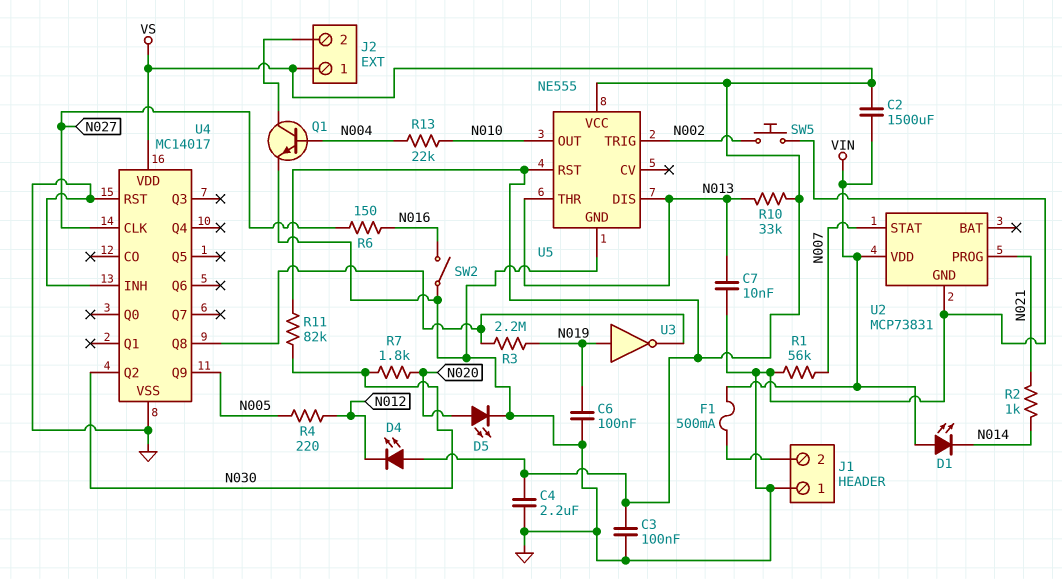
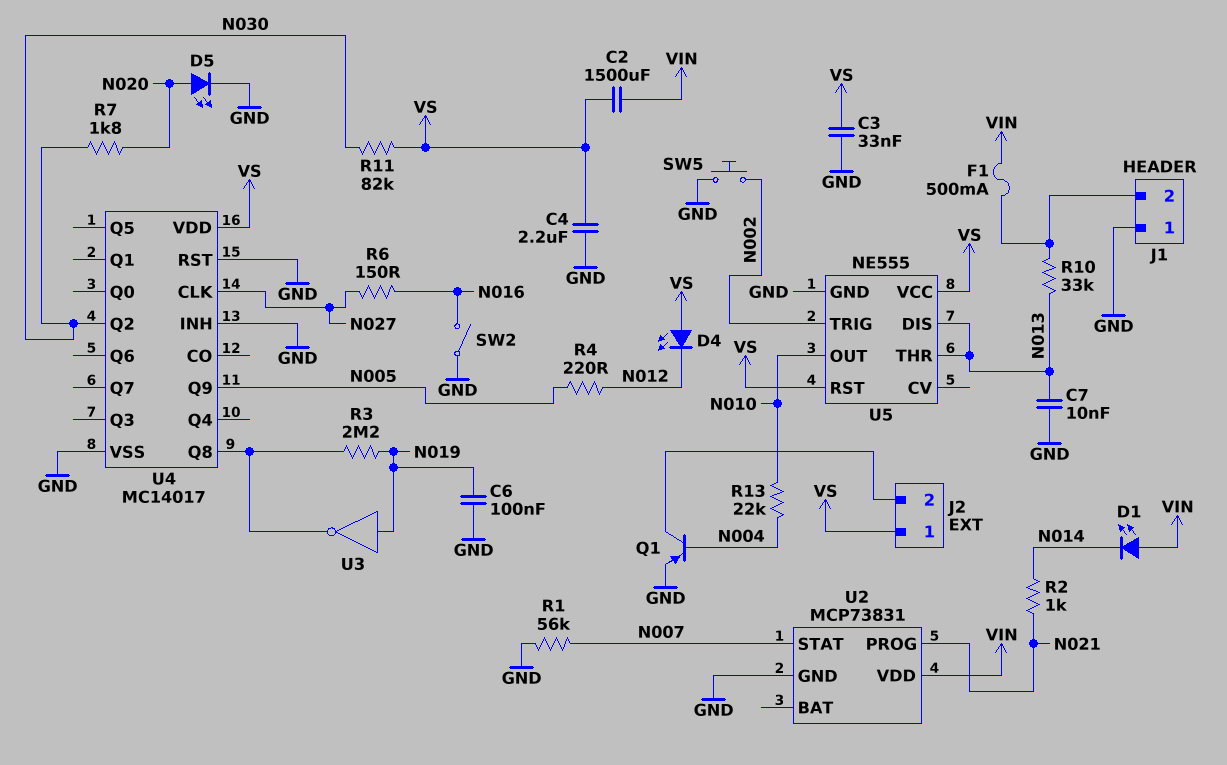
C3: 100nF (GND, VS) -> 33nF (GND, VS)
Q1: NPN (B N004, C J2/2, E GND) -> PNP (B N004, C J2/2, E GND)
R10: 33k (N013, VS) -> 33k (J1/2, N013)

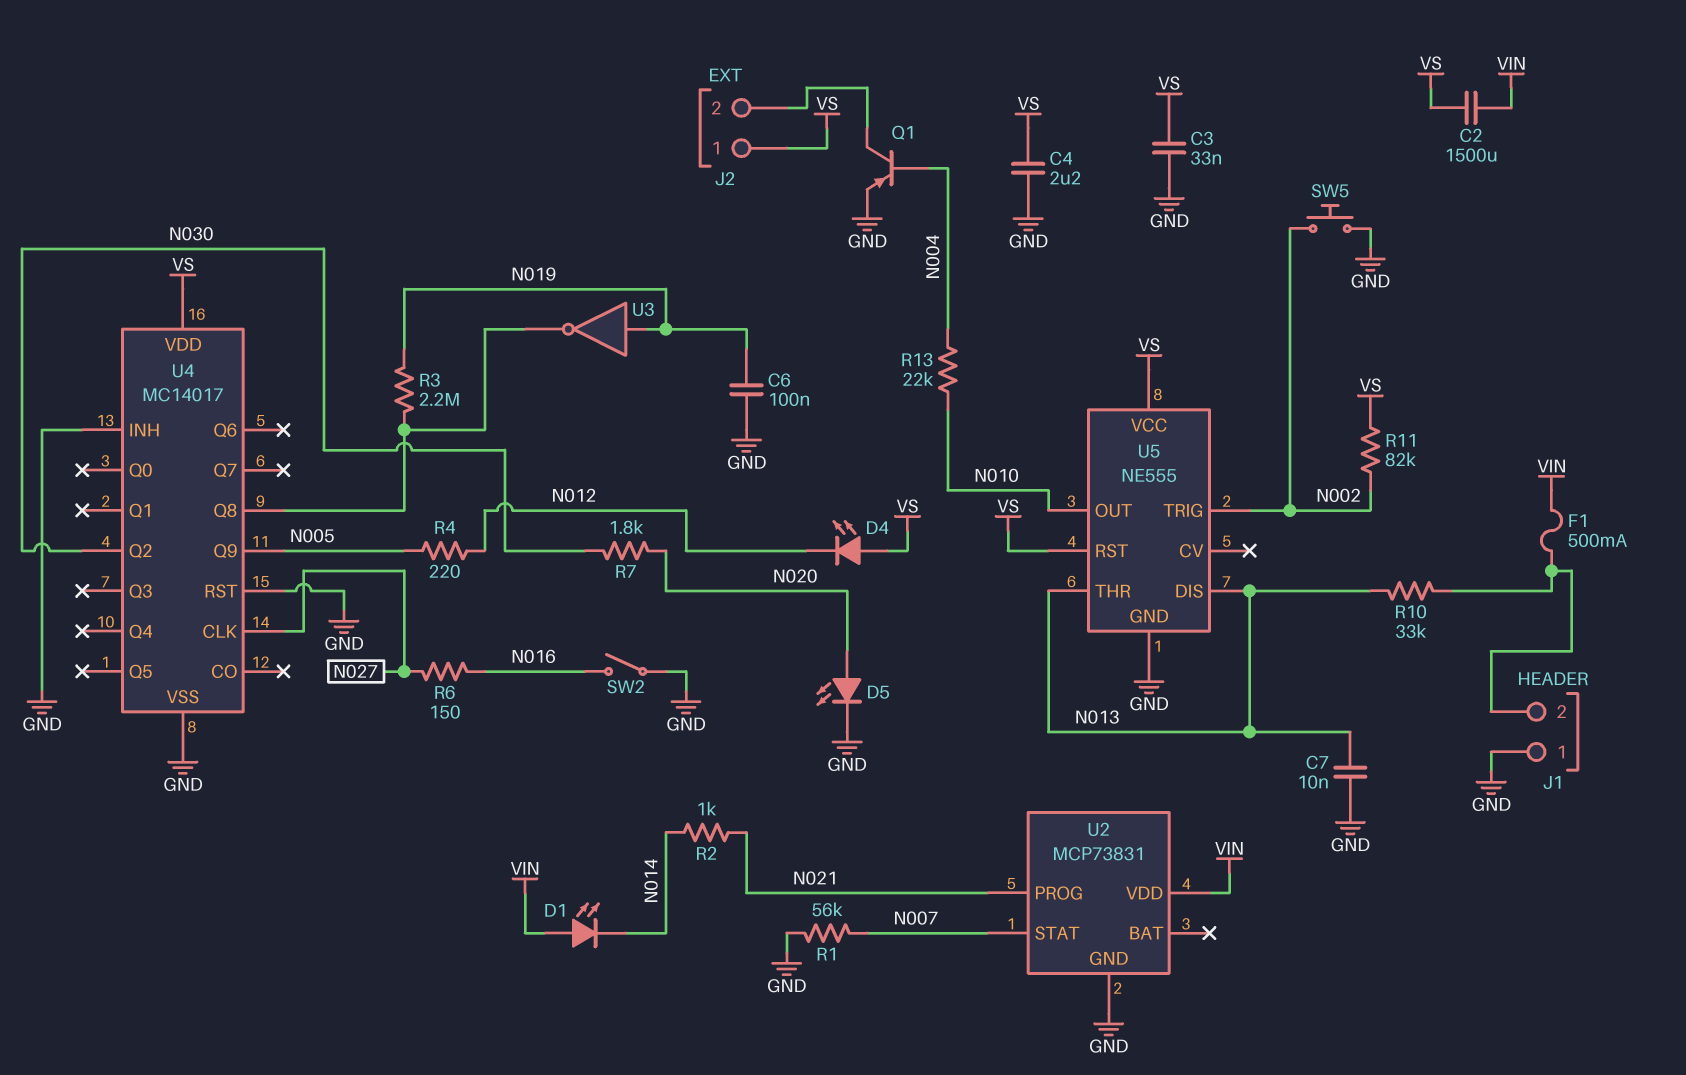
R11: 82k (N030, VS) -> 82k (N002, VS)

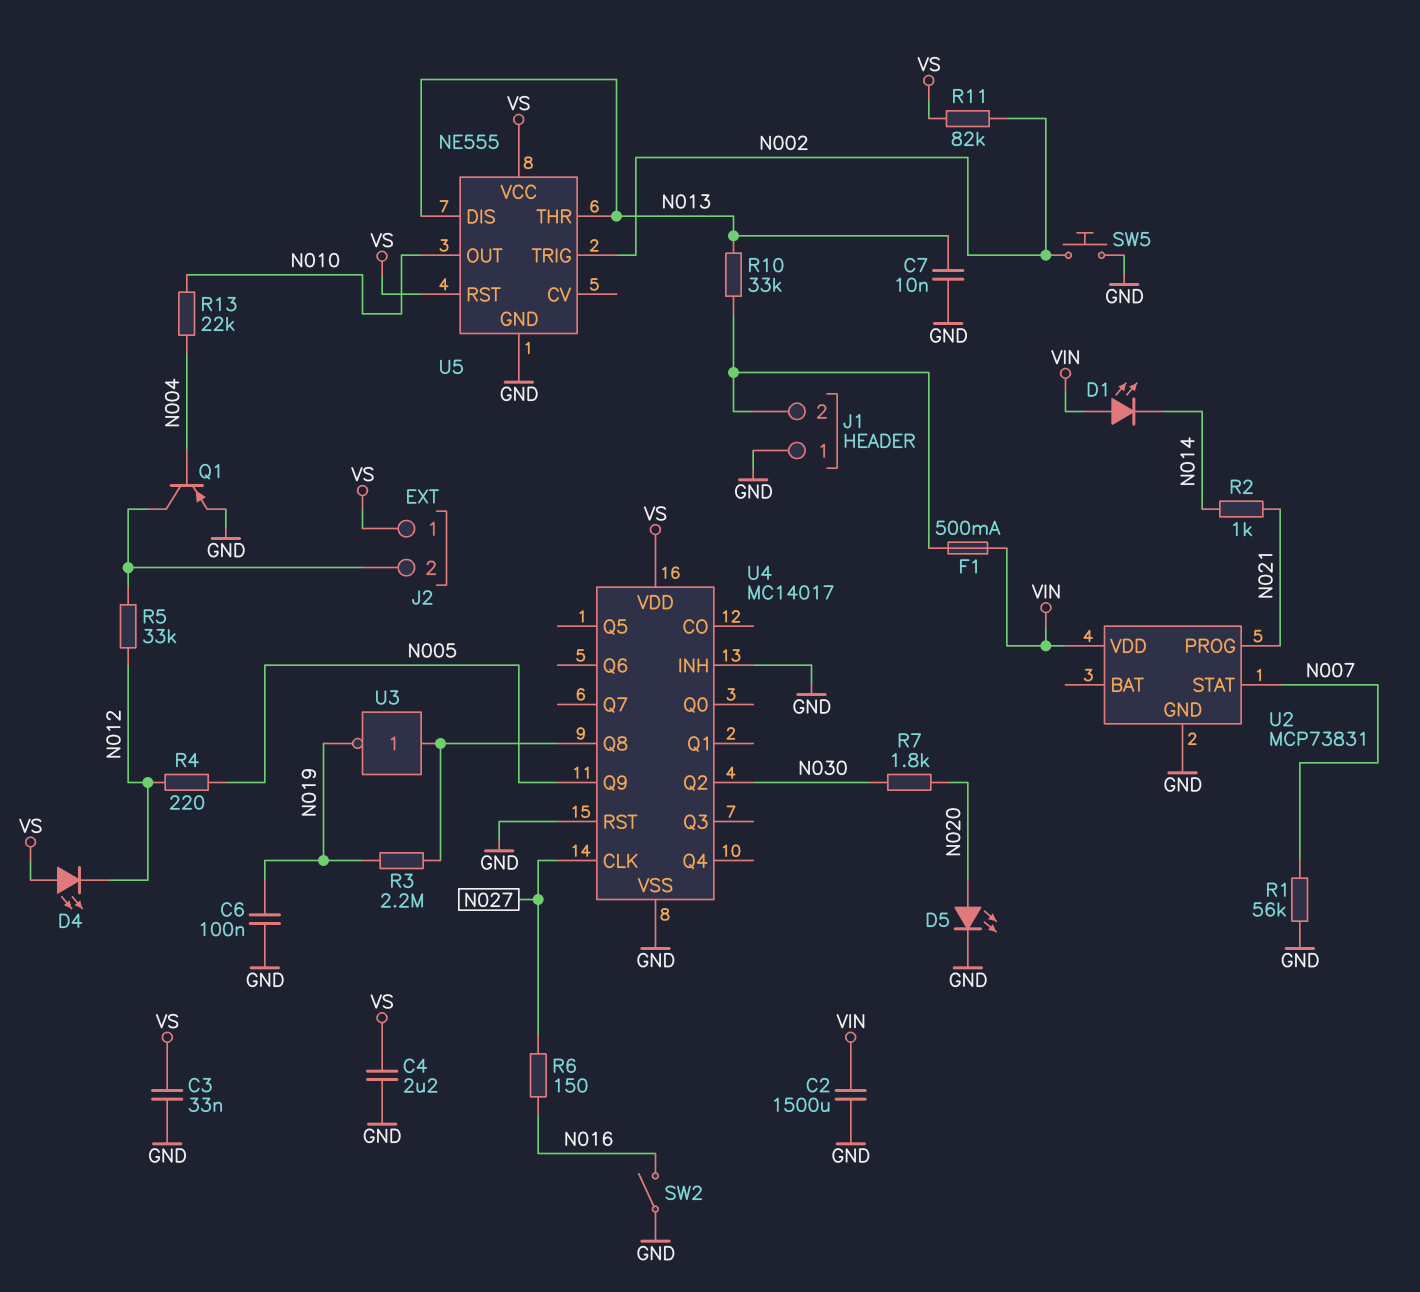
C2: 1500uF (VIN, VS) -> 1500uF (GND, VIN)
R5: none -> 33k (J2/2, N012)
U3: NOT (in N019, out U4/Q8) -> NOT (in U4/Q8, out N019)

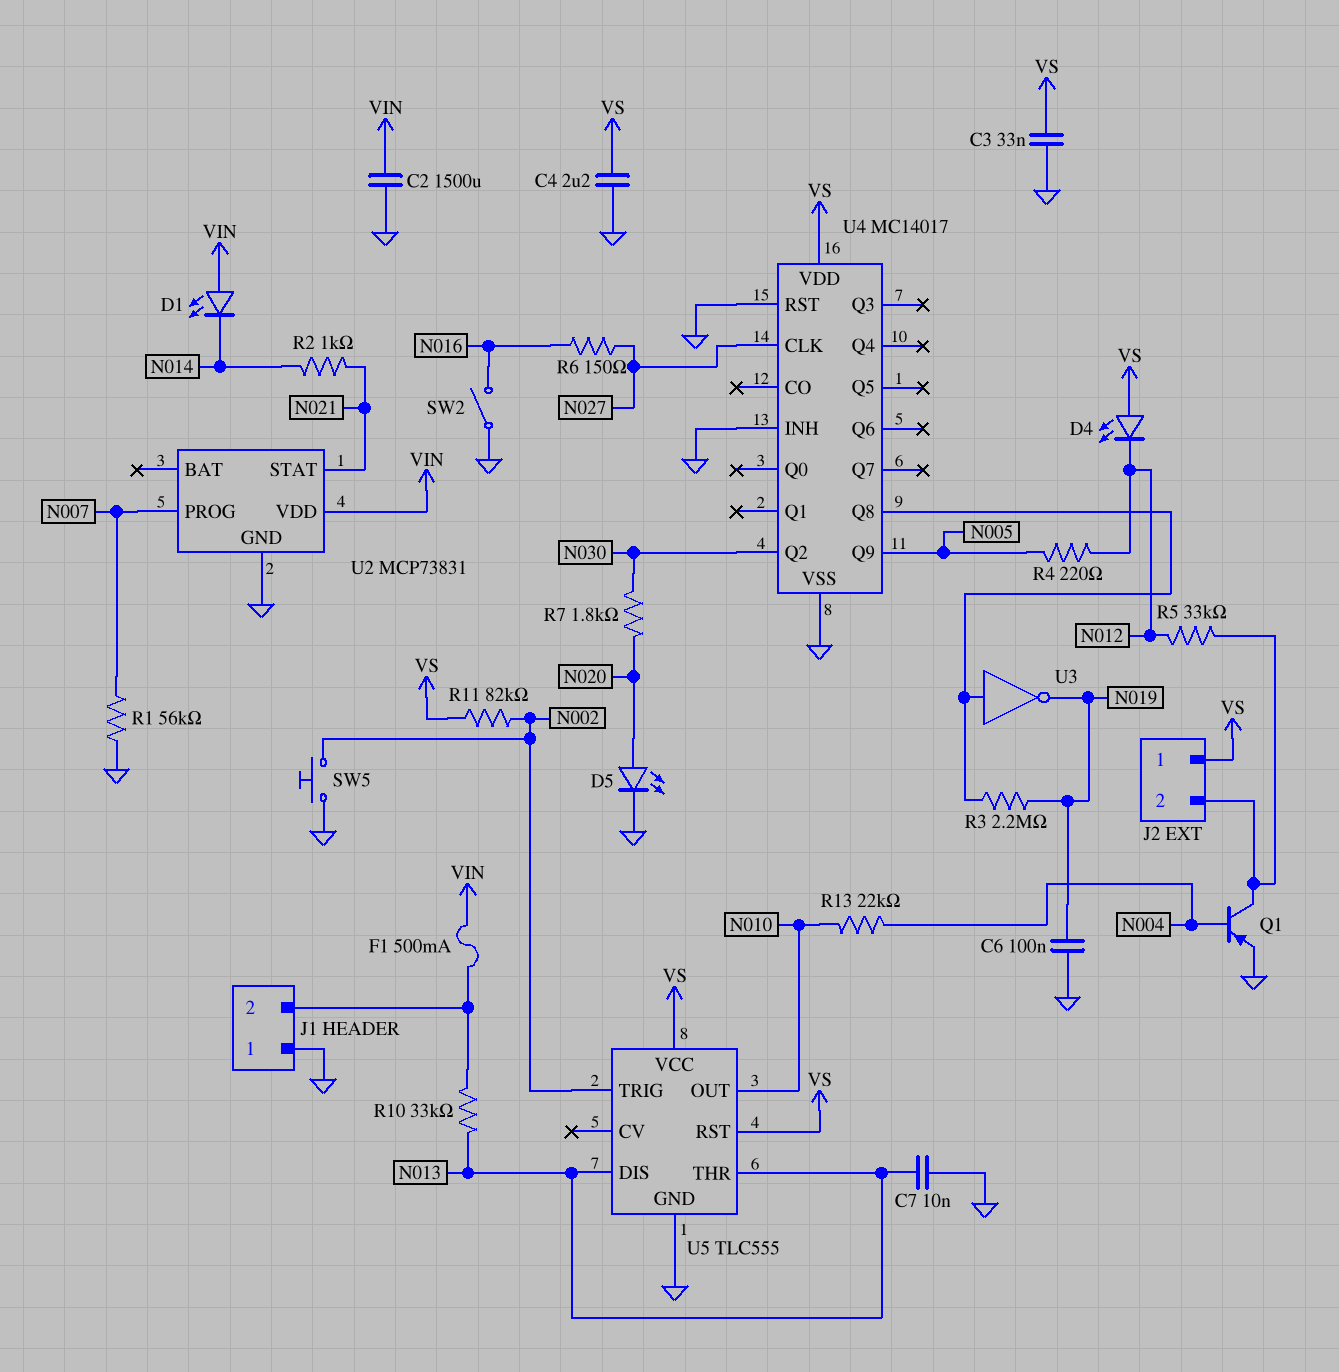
U2 pin PROG: N021 -> N007
U2 pin STAT: N007 -> N021
U5: NE555 -> TLC555

